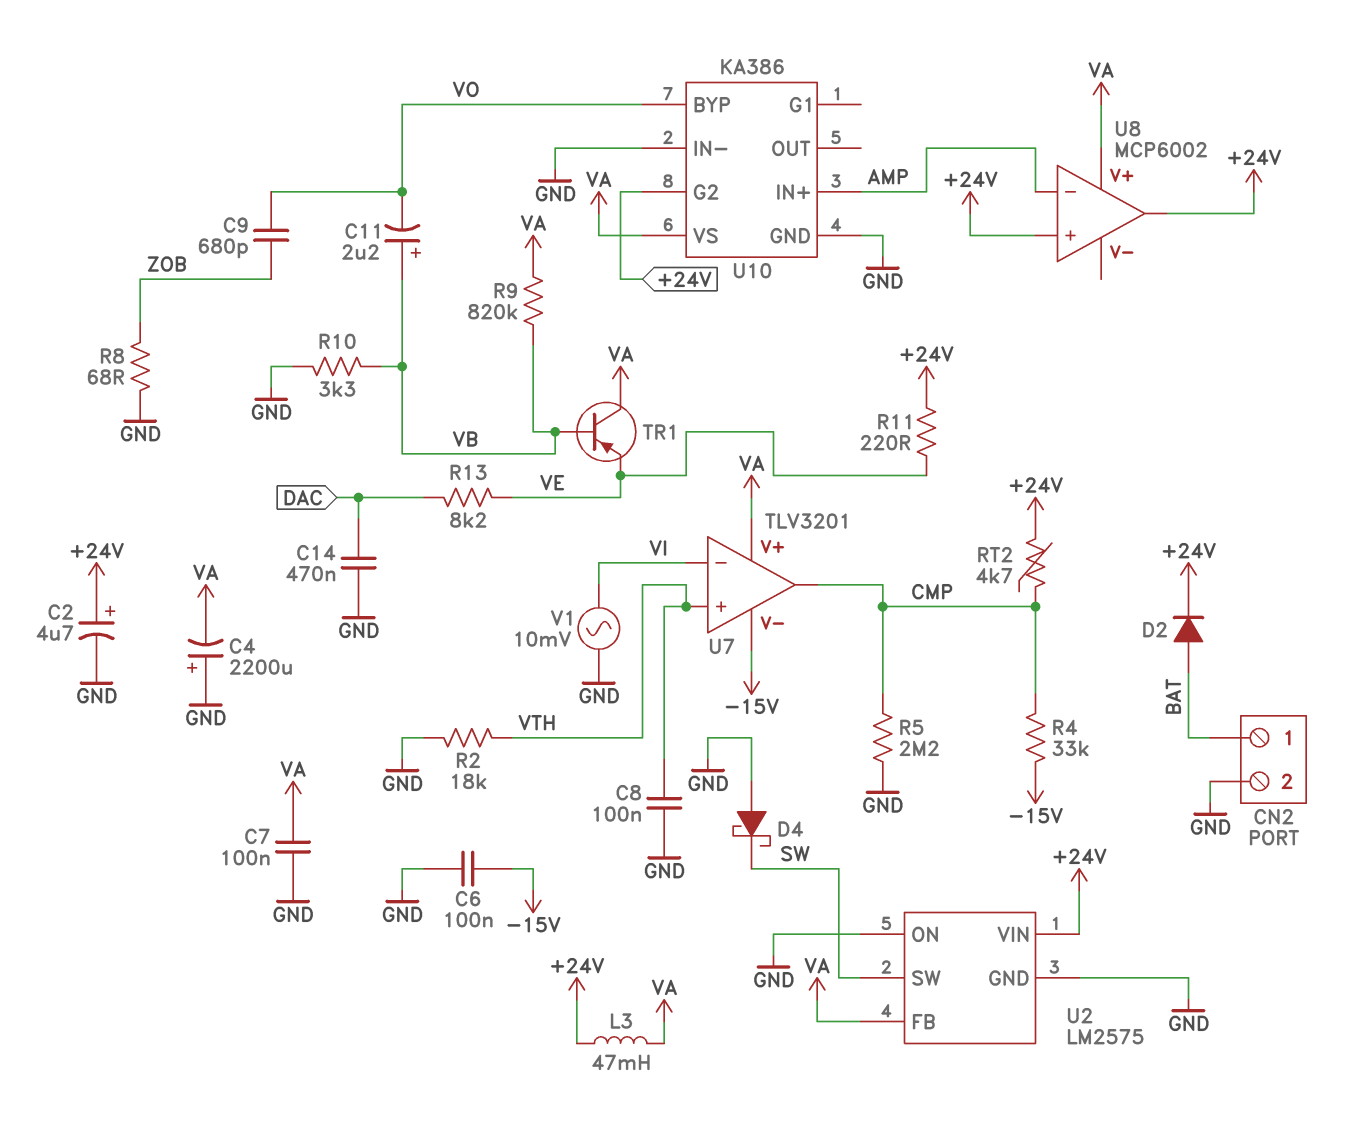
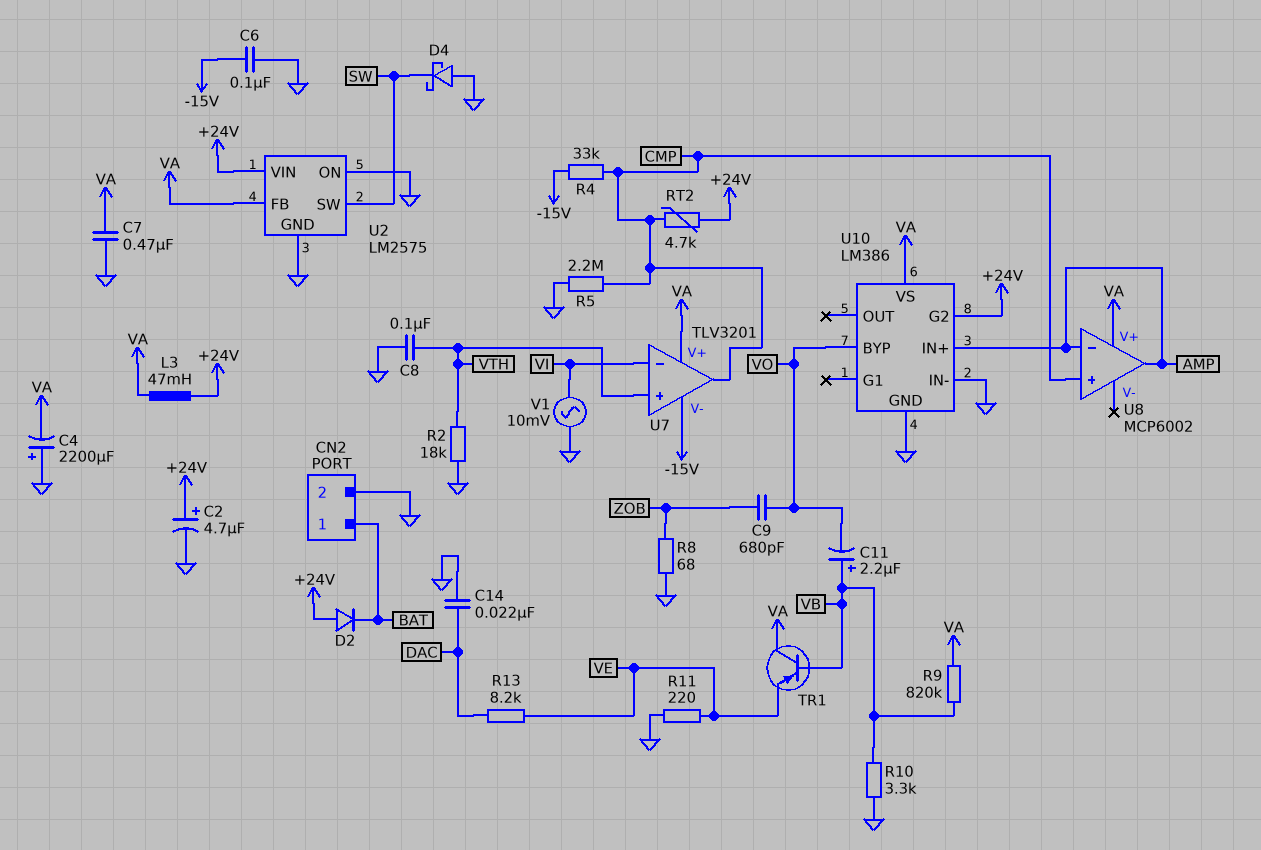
C7: 100nF (GND, VA) -> 470nF (GND, VA)
C14: 470nF (DAC, GND) -> 22nF (DAC, GND)
D2: diode (A BAT, K +24V) -> diode (A +24V, K BAT)
R11: 220 (+24V, VE) -> 220 (GND, VE)
U8 pin in+: +24V -> CMP
U8 pin out: +24V -> AMP
U10: KA386 -> LM386

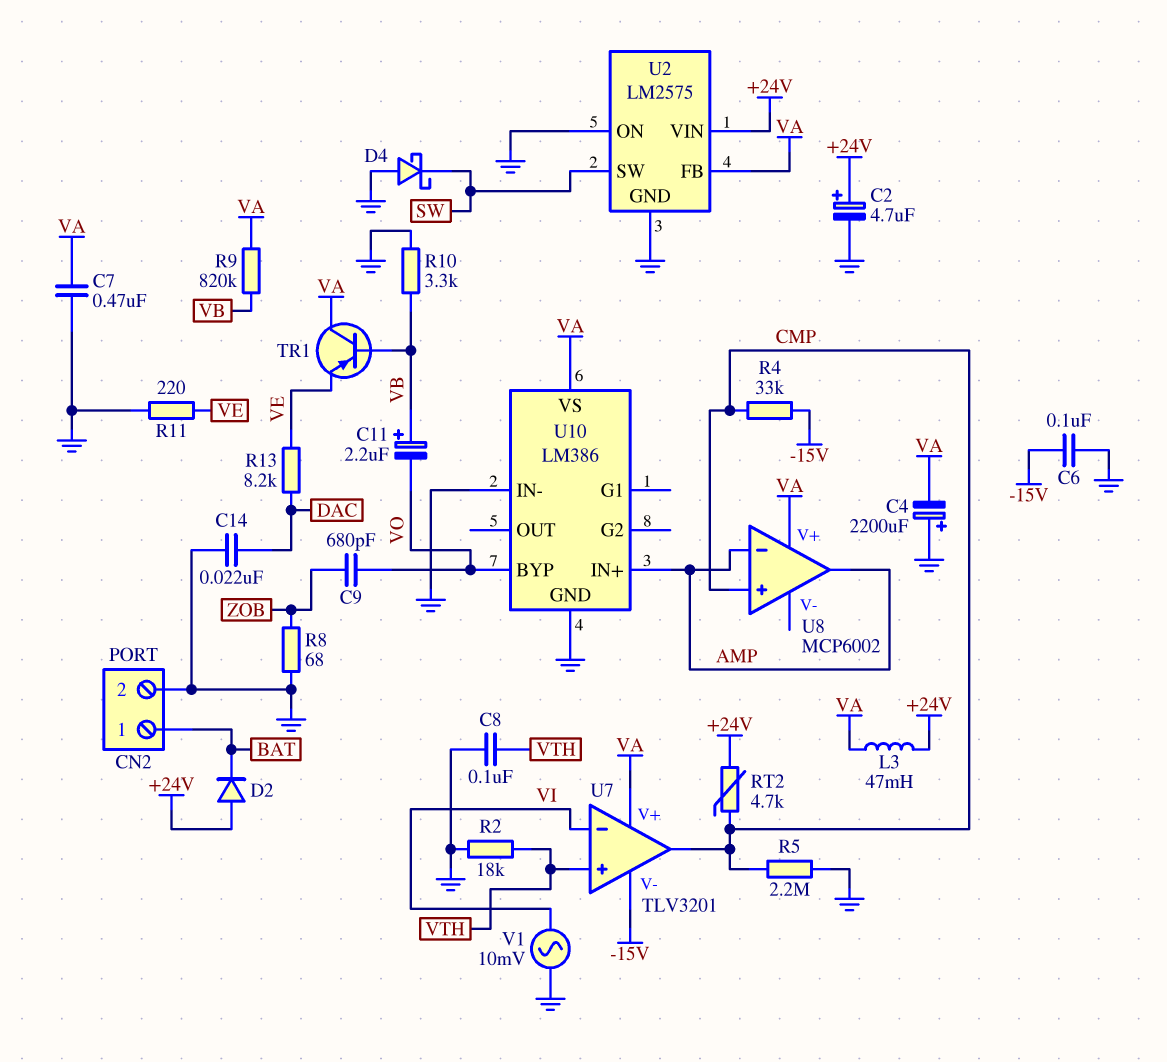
U10 pin G2: +24V -> none

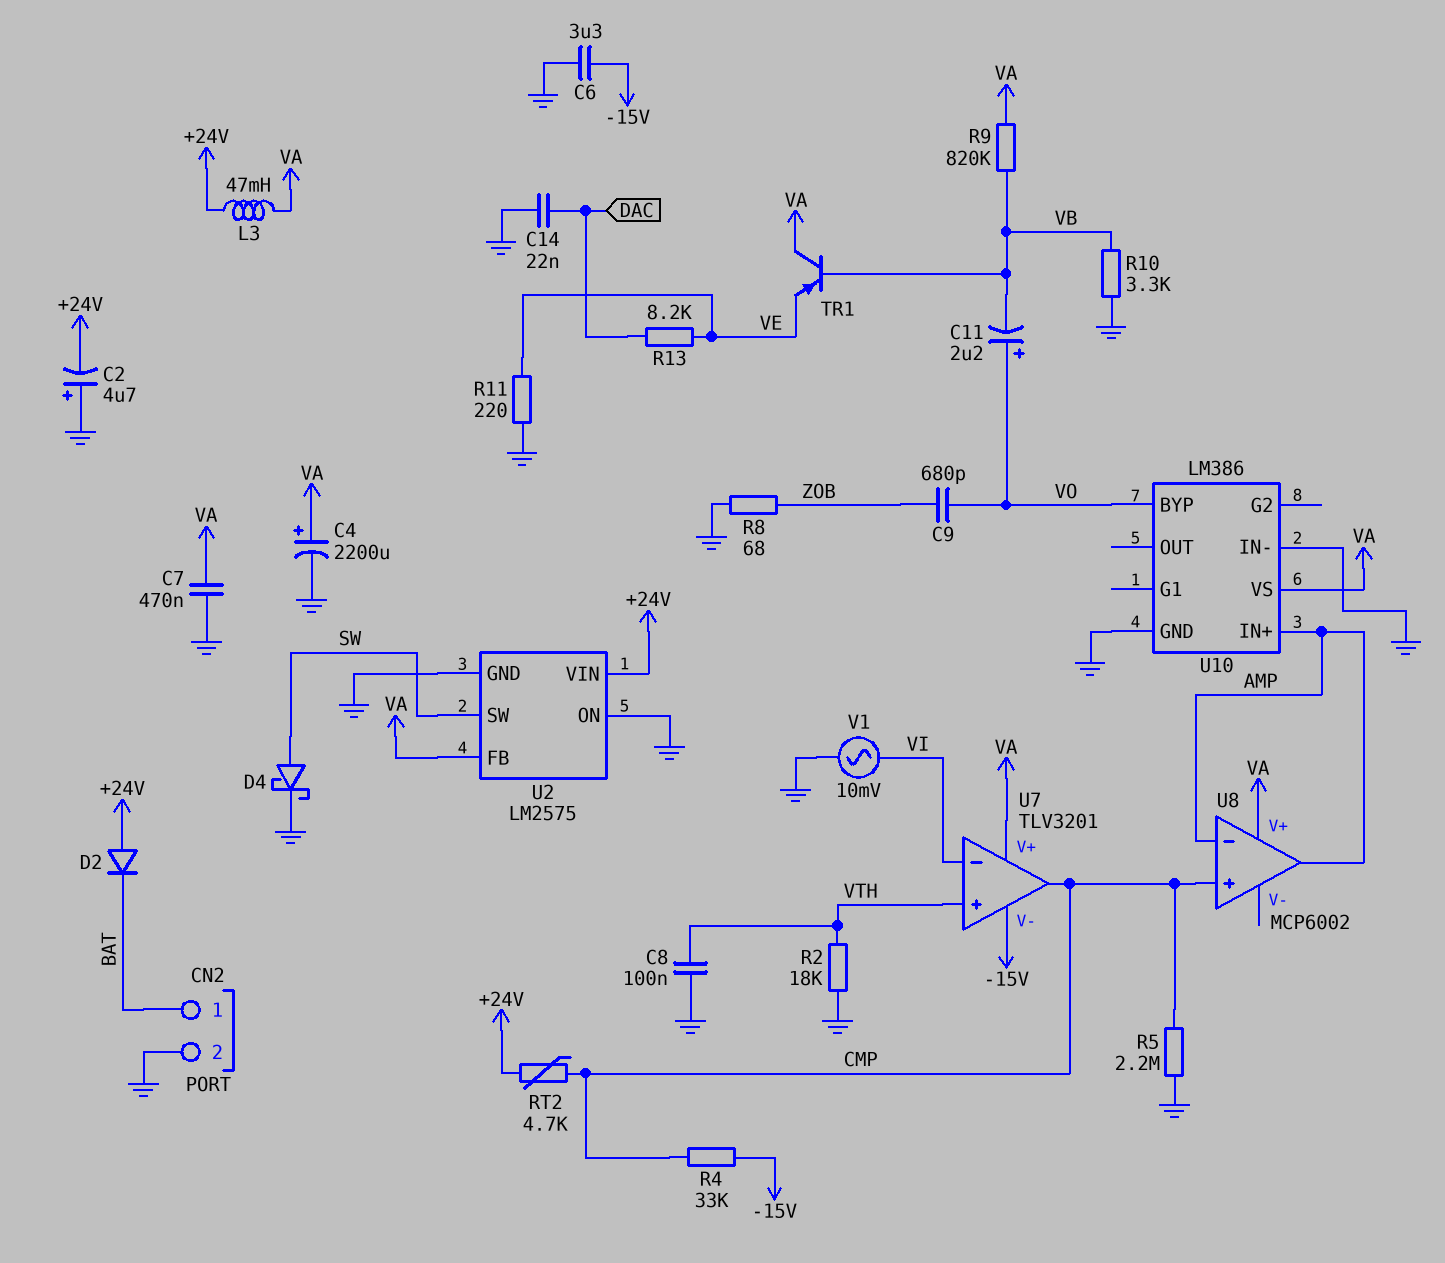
C2: 4.7uF (plus +24V, minus GND) -> 4.7uF (plus GND, minus +24V)
C4: 2200uF (plus GND, minus VA) -> 2200uF (plus VA, minus GND)
C6: 100nF (-15V, GND) -> 3.3uF (-15V, GND)
C11: 2.2uF (plus VB, minus VO) -> 2.2uF (plus VO, minus VB)
D4: schottky (A GND, K SW) -> schottky (A SW, K GND)

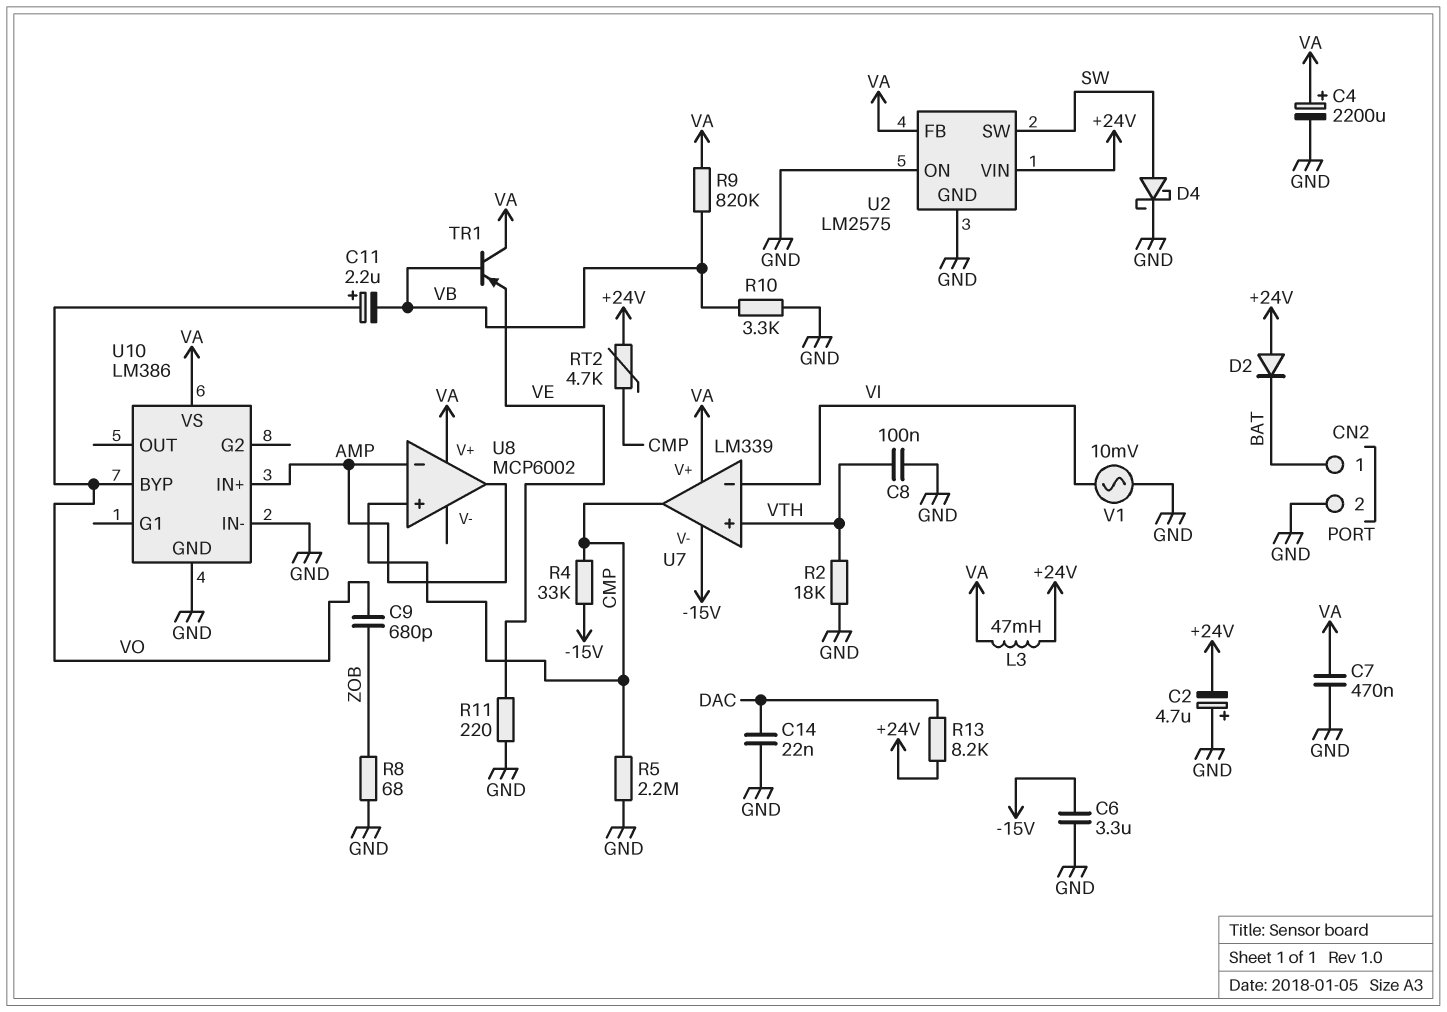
R13: 8.2k (DAC, VE) -> 8.2k (+24V, DAC)
U7: TLV3201 -> LM339

